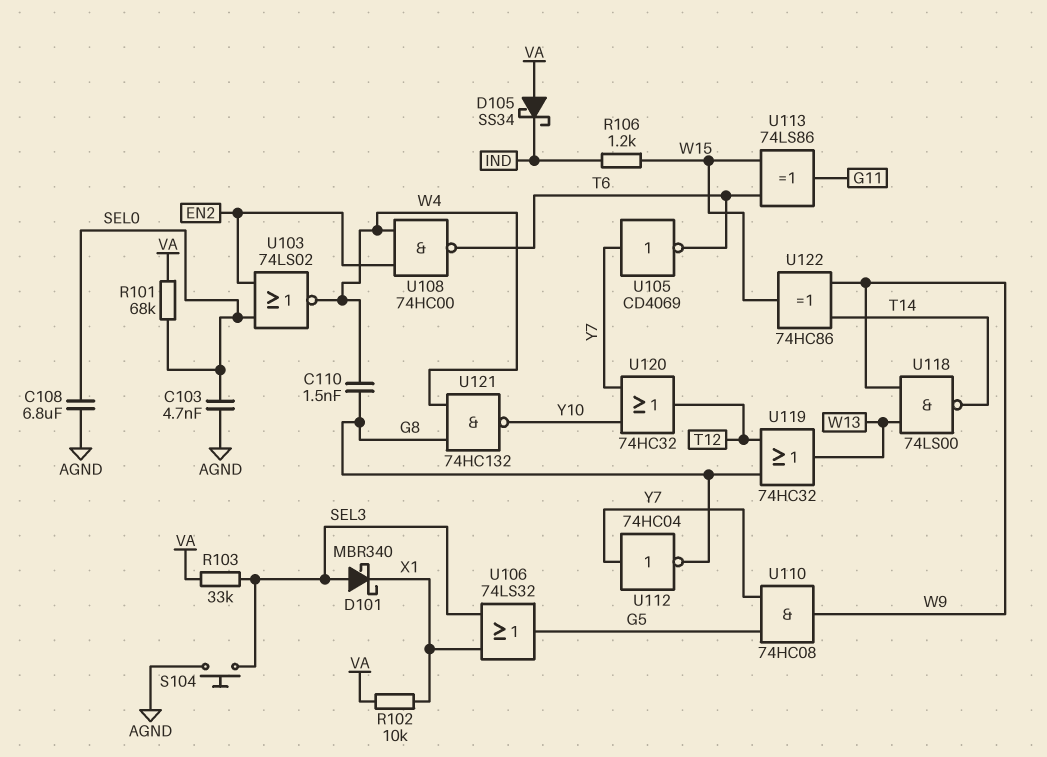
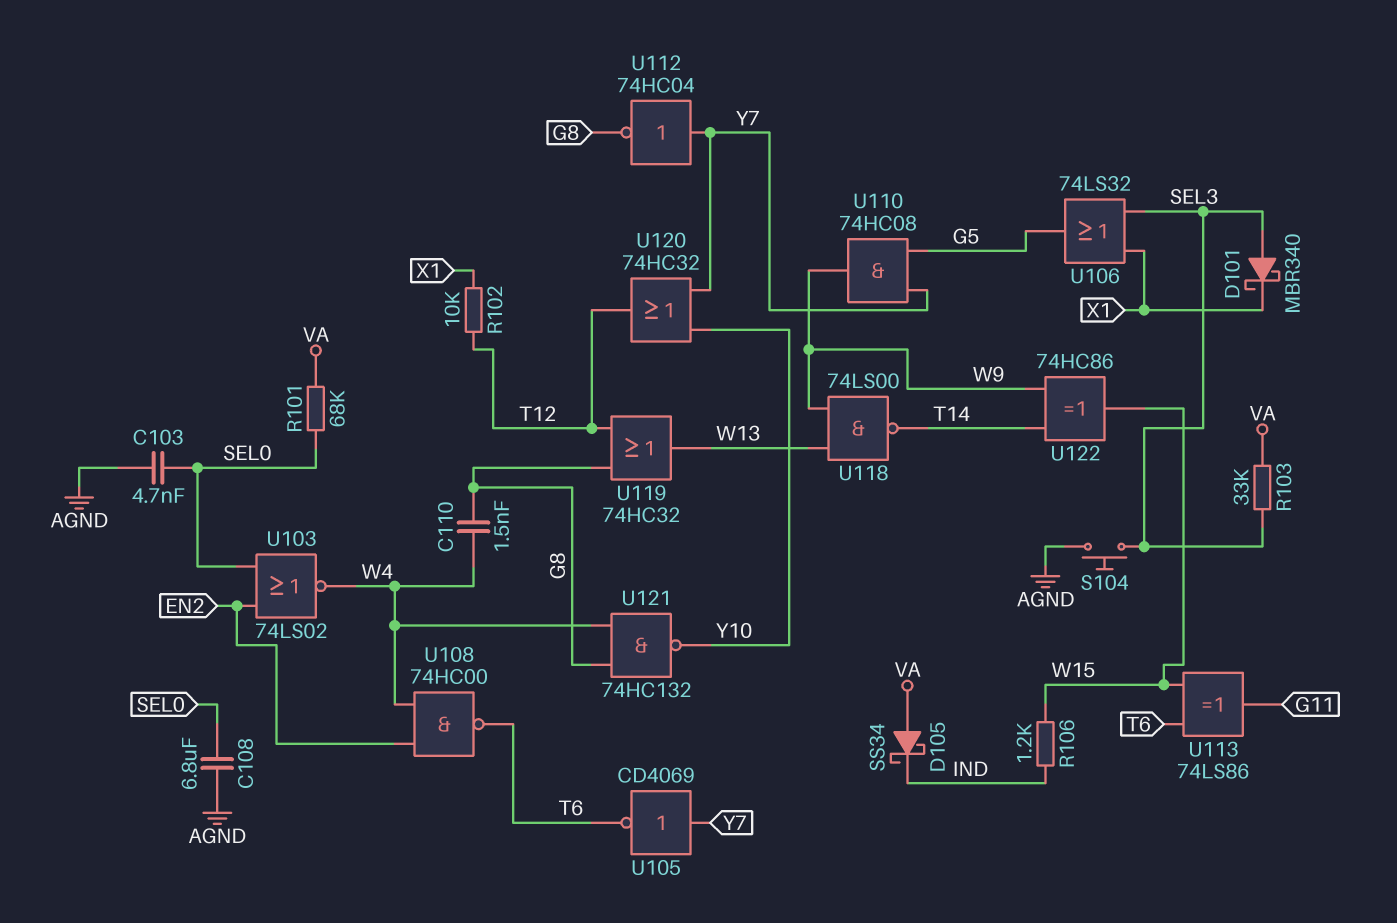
R102: 10k (VA, X1) -> 10k (T12, X1)

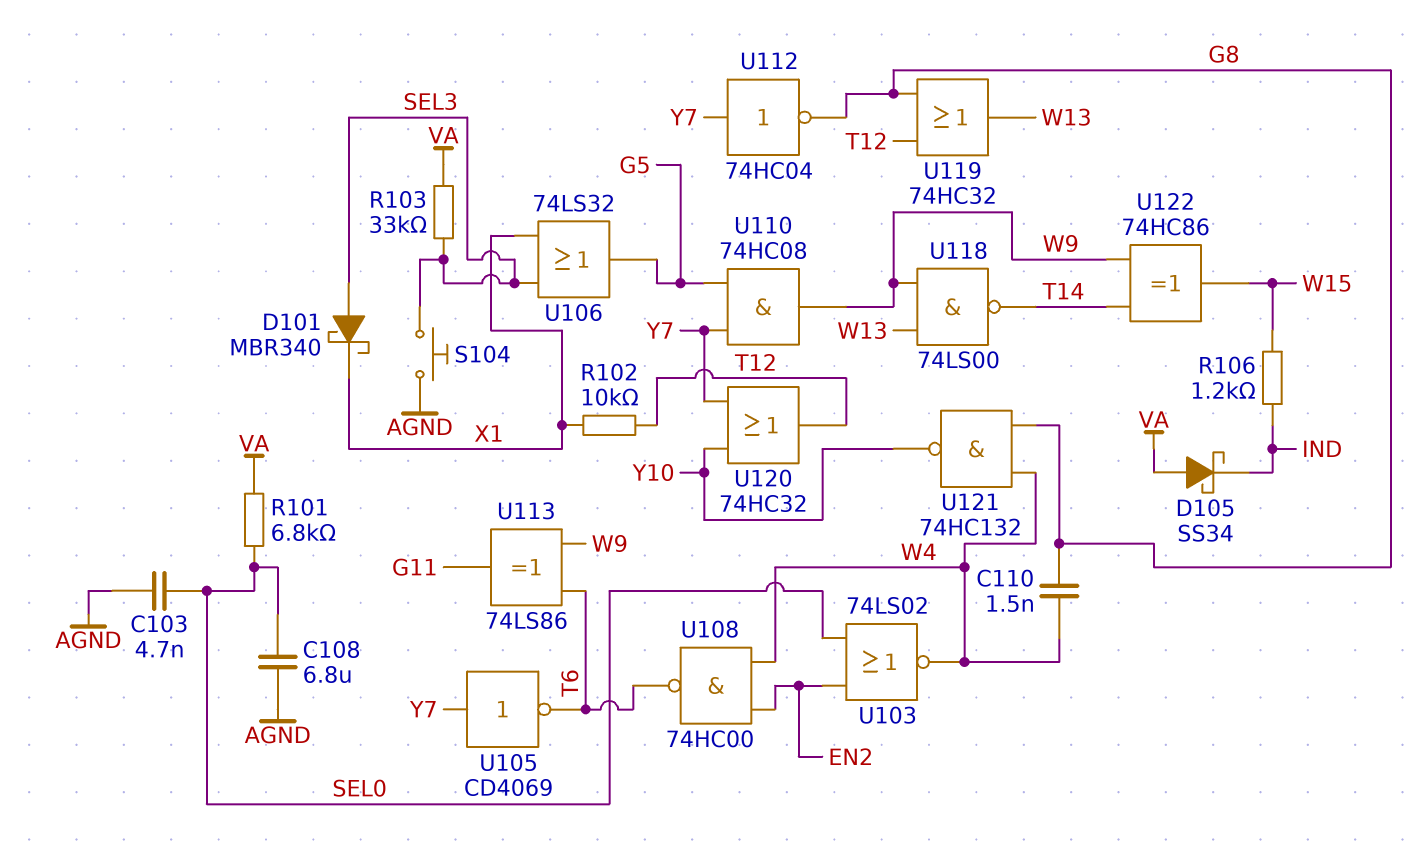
R101: 68k (SEL0, VA) -> 6.8k (SEL0, VA)
U113: XOR 74LS86 (in T6, in W15, out G11) -> XOR 74LS86 (in T6, in W9, out G11)

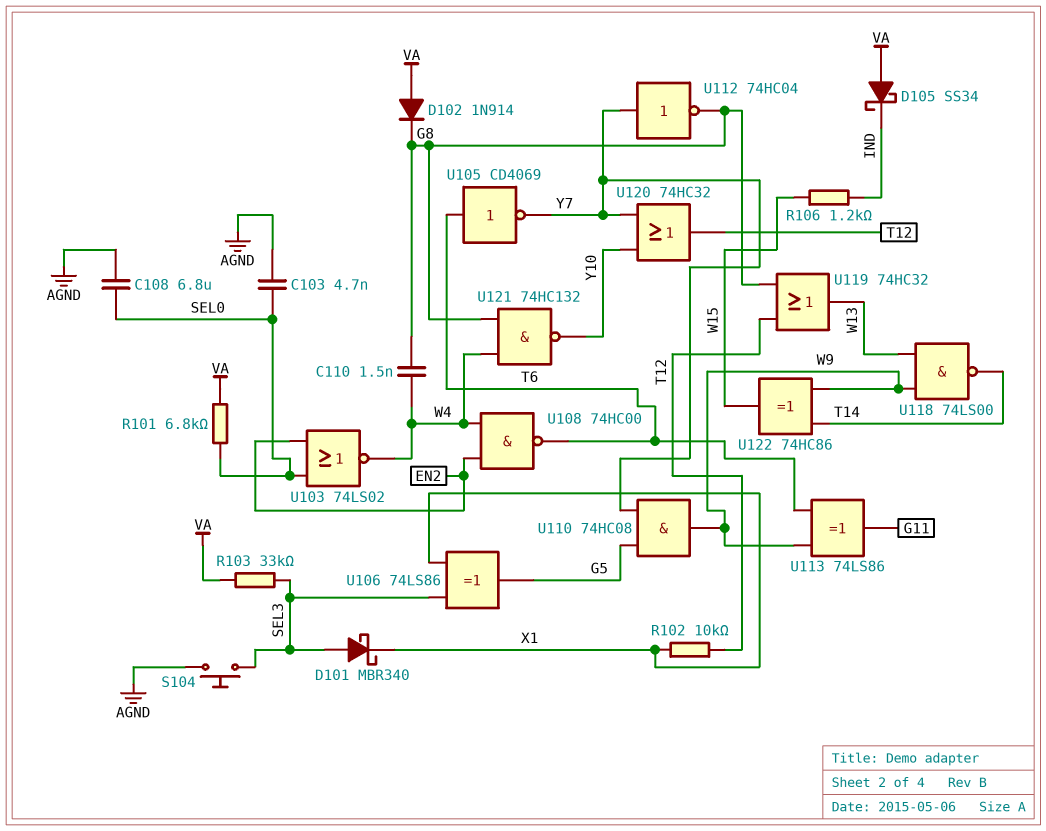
D102: none -> diode 1N914 (A VA, K G8)
U105: NOT CD4069 (in Y7, out T6) -> NOT CD4069 (in T6, out Y7)
U106: OR 74LS32 (in SEL3, in X1, out G5) -> XOR 74LS86 (in SEL3, in X1, out G5)

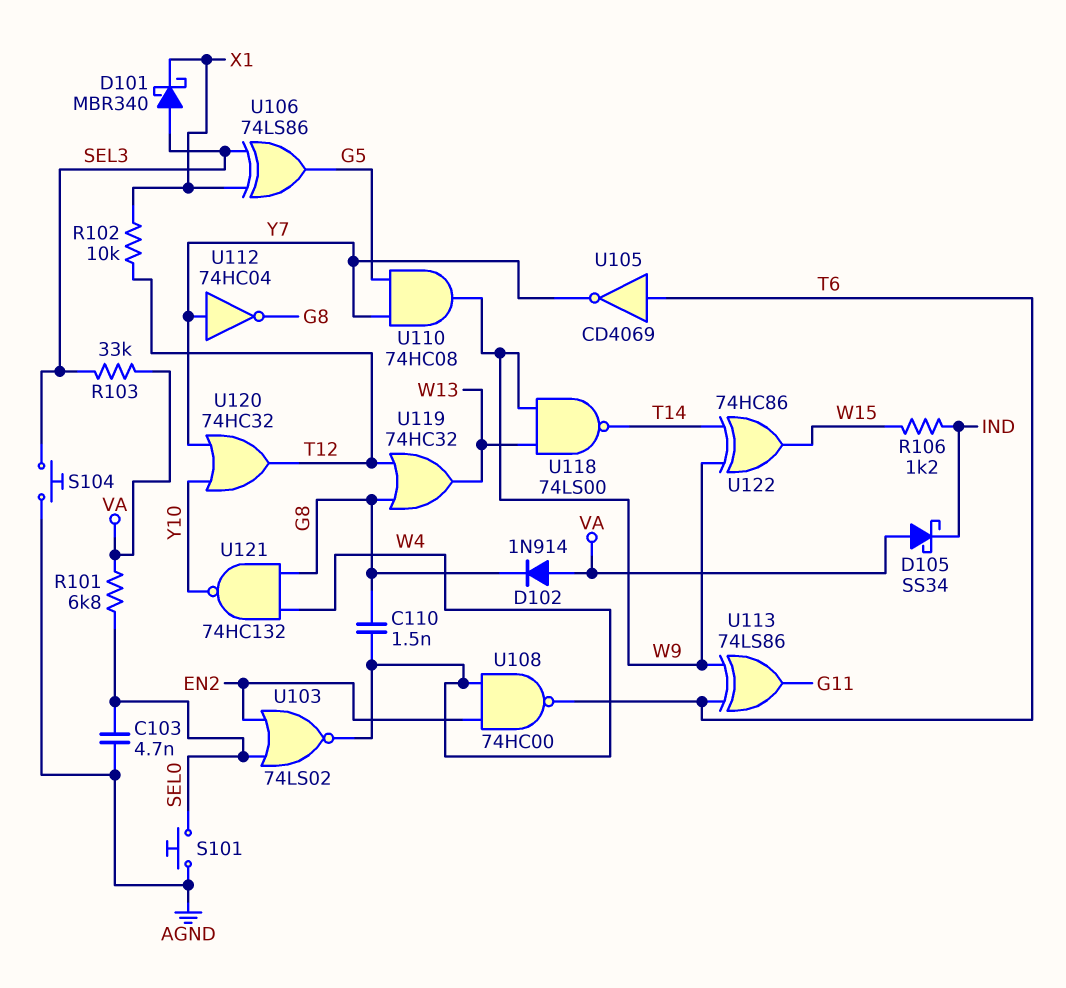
C108: 6.8uF (AGND, SEL0) -> none
S101: none -> button (AGND, SEL0)

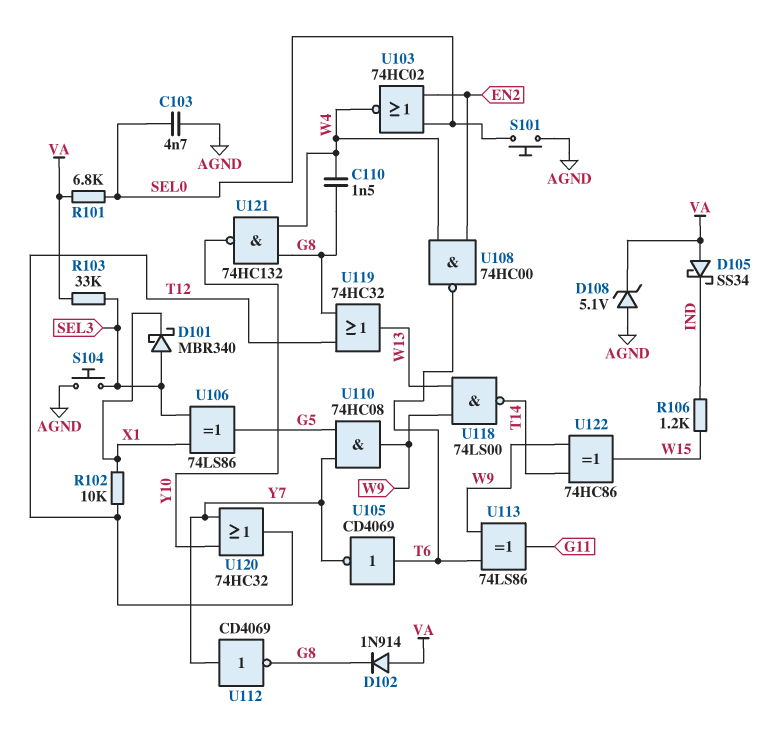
D108: none -> zener 5.1V (A AGND, K VA)
U103: NOR 74LS02 (in EN2, in SEL0, out W4) -> NOR 74HC02 (in EN2, in SEL0, out W4)
U112: NOT 74HC04 (in Y7, out G8) -> NOT CD4069 (in Y7, out G8)

